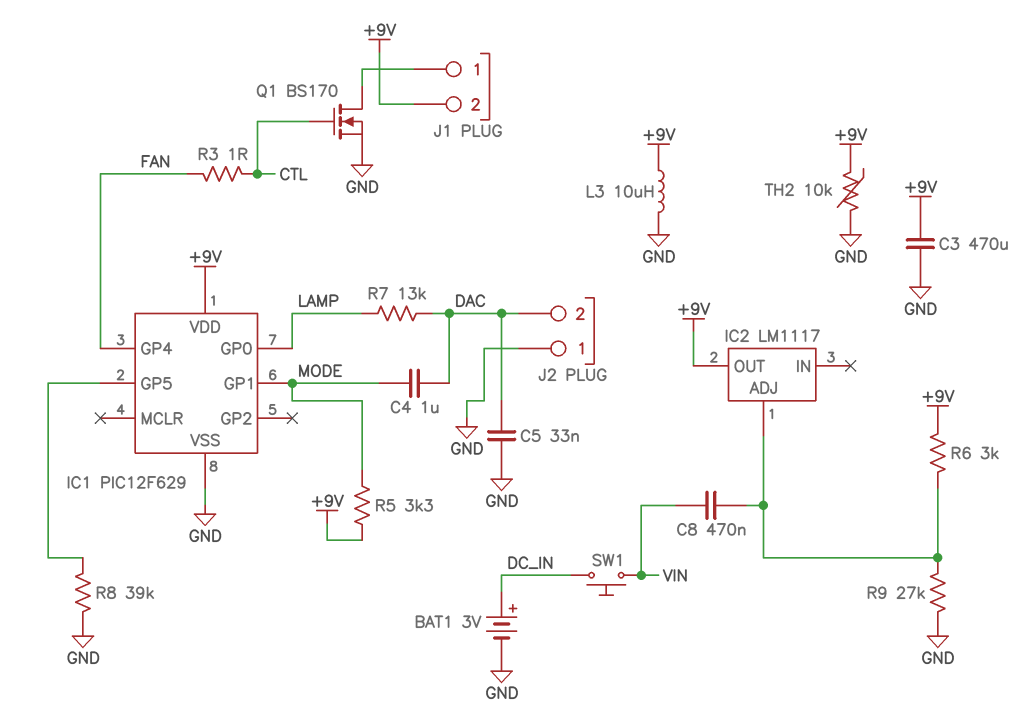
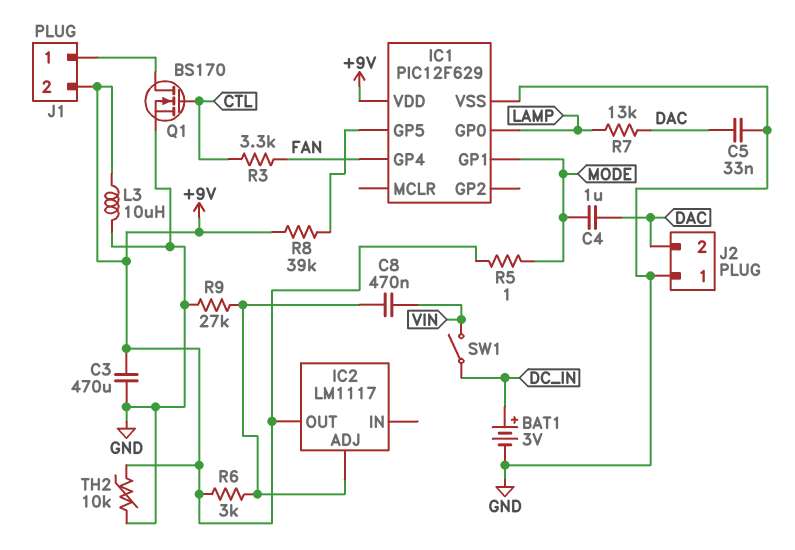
R3: 1 (CTL, FAN) -> 3.3k (CTL, FAN)
R5: 3.3k (+9V, MODE) -> 1 (+9V, MODE)
R8: 39k (GND, IC1/GP5) -> 39k (+9V, IC1/GP5)
SW1: button (DC_IN, VIN) -> switch (DC_IN, VIN)

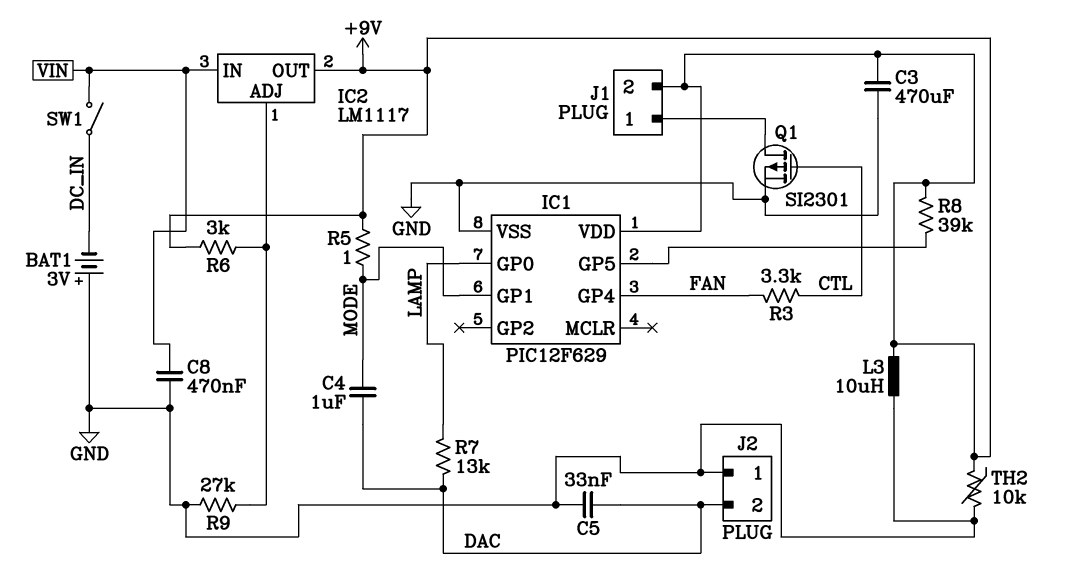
BAT1: 3V (plus DC_IN, minus GND) -> 3V (plus GND, minus DC_IN)
C8: 470nF (IC2/ADJ, VIN) -> 470nF (GND, VIN)
IC2 pin IN: none -> VIN
Q1: NMOS BS170 (G CTL, D J1/1, S GND) -> PMOS SI2301 (G CTL, D J1/1, S GND)

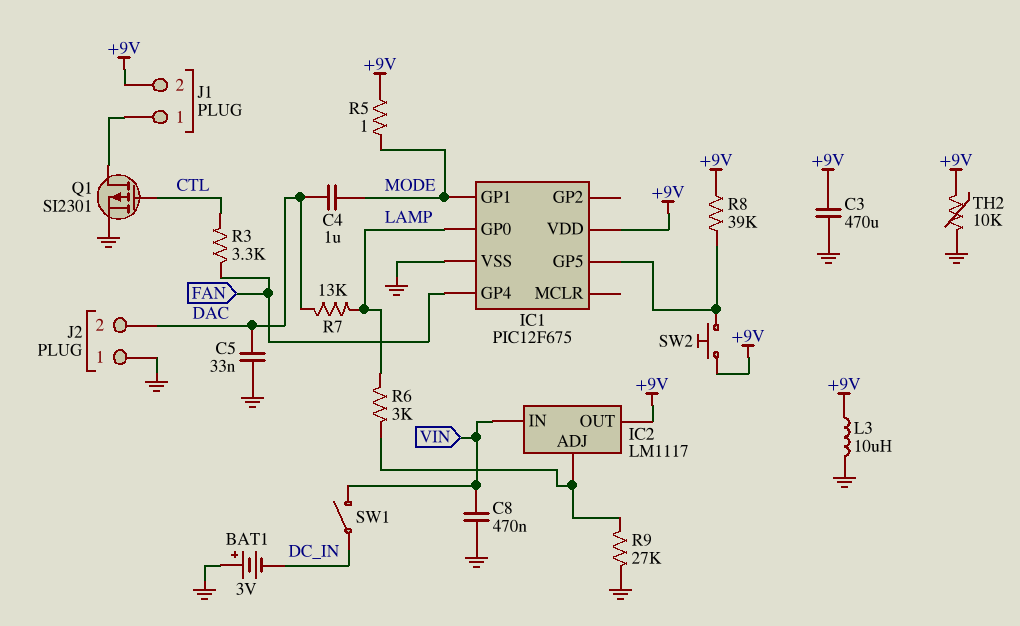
IC1: PIC12F629 -> PIC12F675
R6: 3k (+9V, IC2/ADJ) -> 3k (IC2/ADJ, LAMP)
SW2: none -> button (+9V, IC1/GP5)

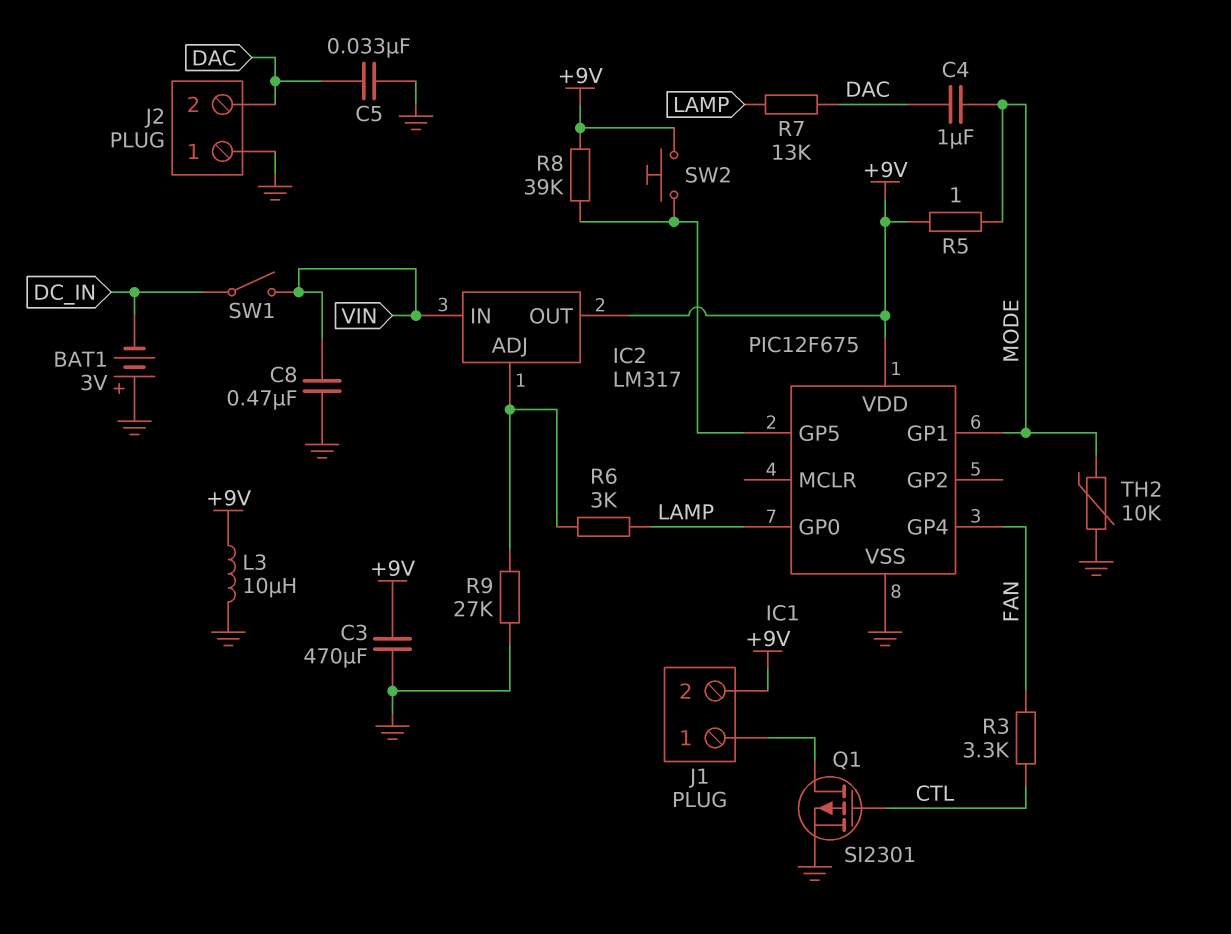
IC2: LM1117 -> LM317
TH2: 10k (+9V, GND) -> 10k (GND, MODE)

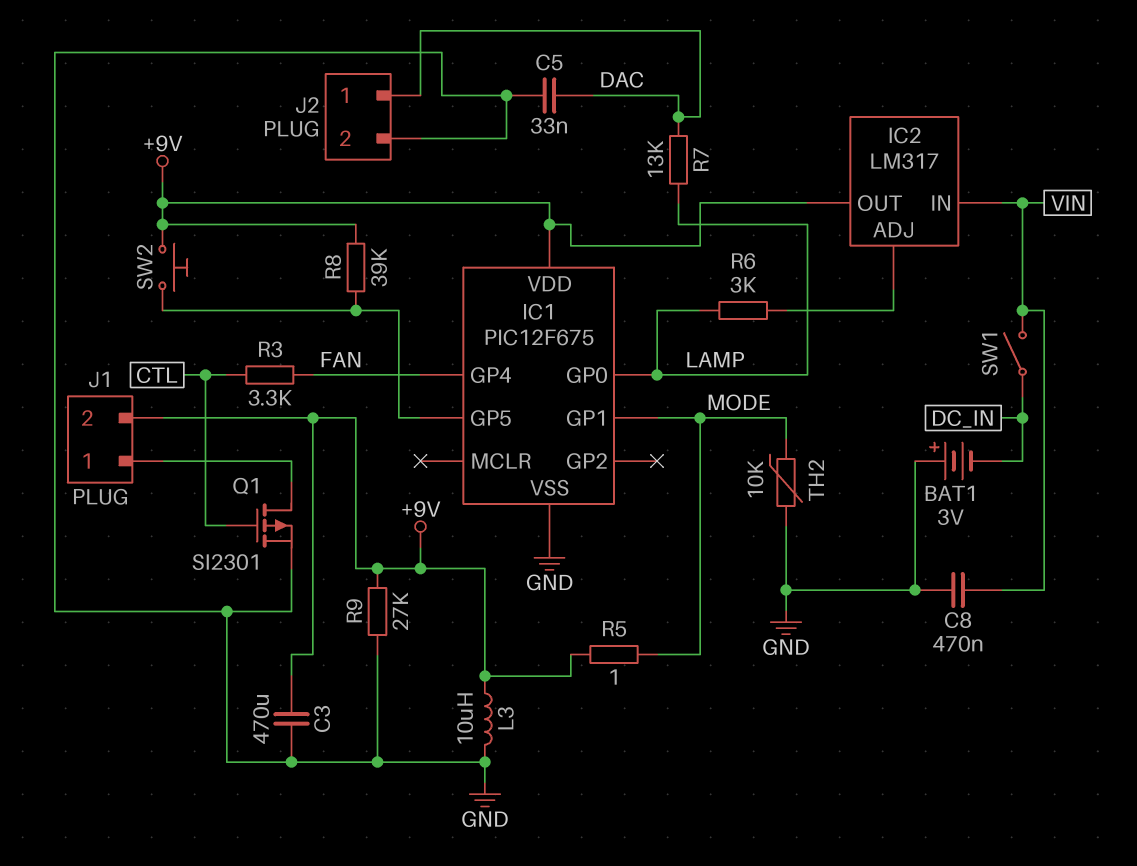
C4: 1uF (DAC, MODE) -> none
J2 pin 1: GND -> DAC
J2 pin 2: DAC -> GND
R9: 27k (GND, IC2/ADJ) -> 27k (+9V, GND)

